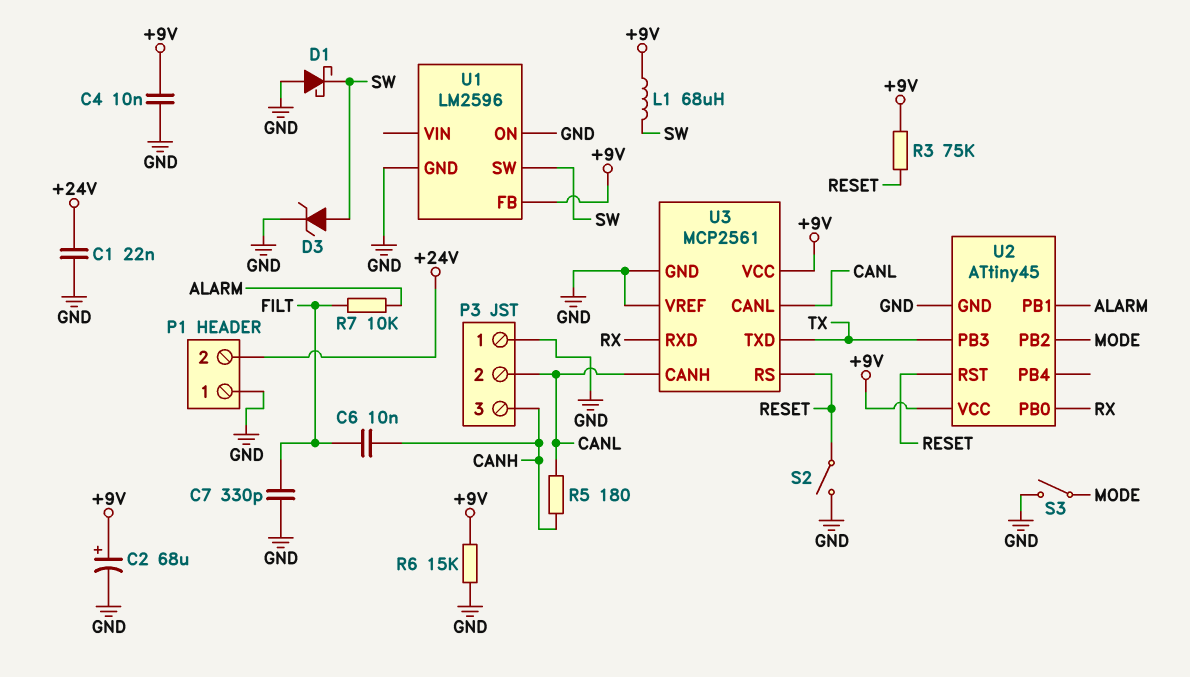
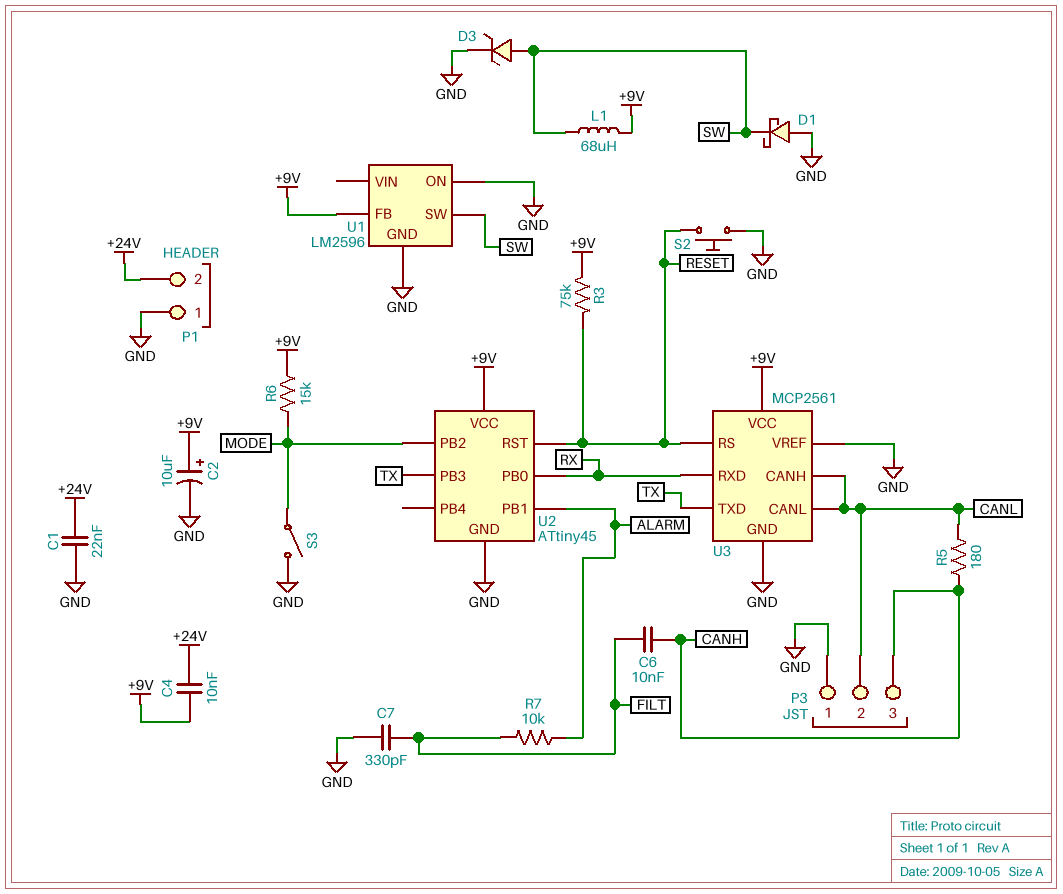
C2: 68uF (plus +9V, minus GND) -> 10uF (plus +9V, minus GND)
C4: 10nF (+9V, GND) -> 10nF (+9V, +24V)
R6: 15k (+9V, GND) -> 15k (+9V, MODE)
S2: switch (GND, RESET) -> button (GND, RESET)

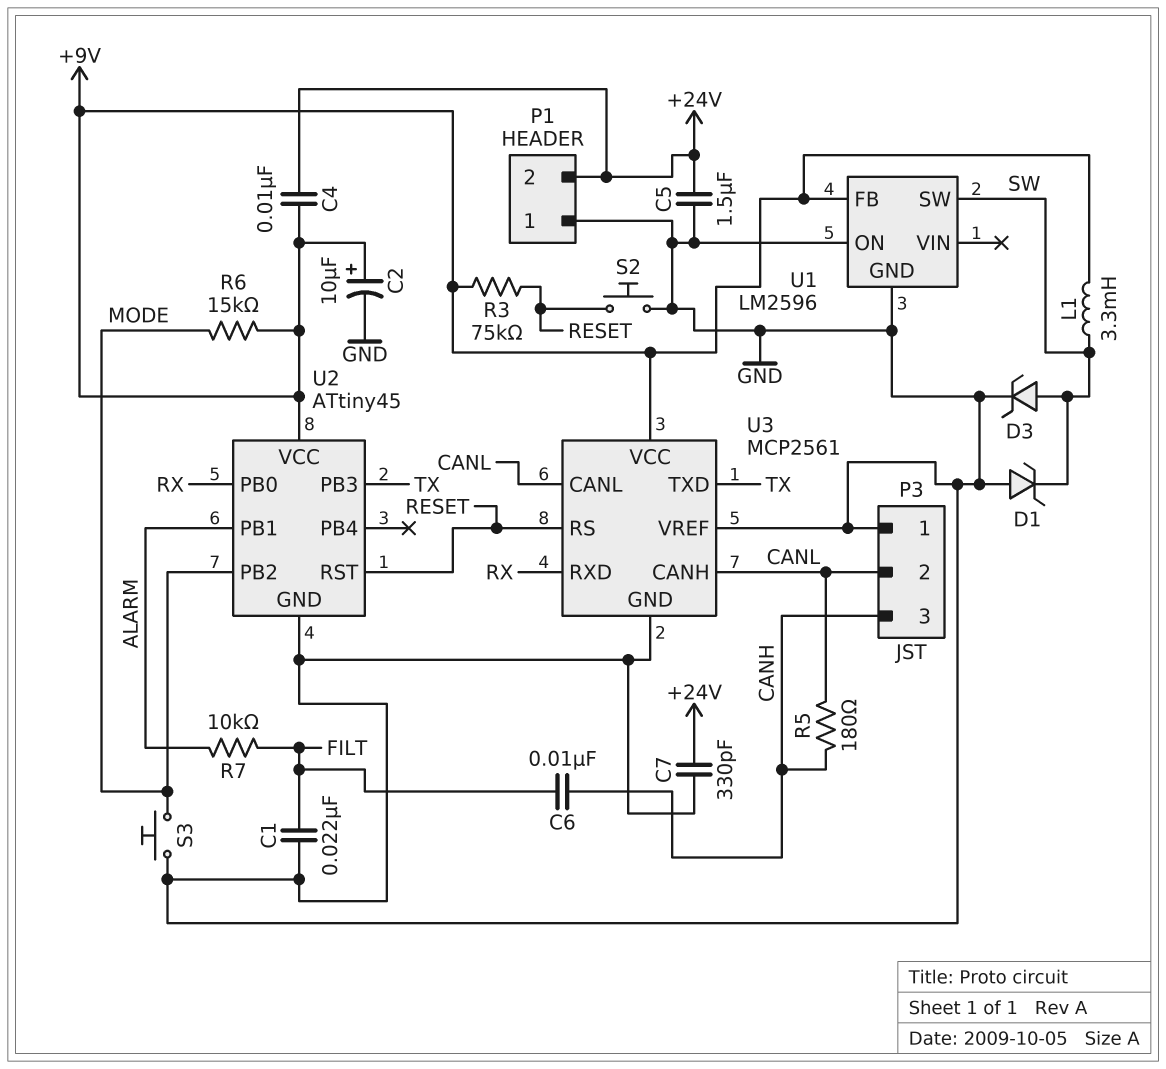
C1: 22nF (+24V, GND) -> 22nF (FILT, GND)
C5: none -> 1.5uF (+24V, GND)
C7: 330pF (FILT, GND) -> 330pF (+24V, GND)
D1: schottky (A GND, K SW) -> zener (A GND, K SW)
L1: 68uH (+9V, SW) -> 3.3mH (+9V, SW)
S3: switch (GND, MODE) -> button (GND, MODE)

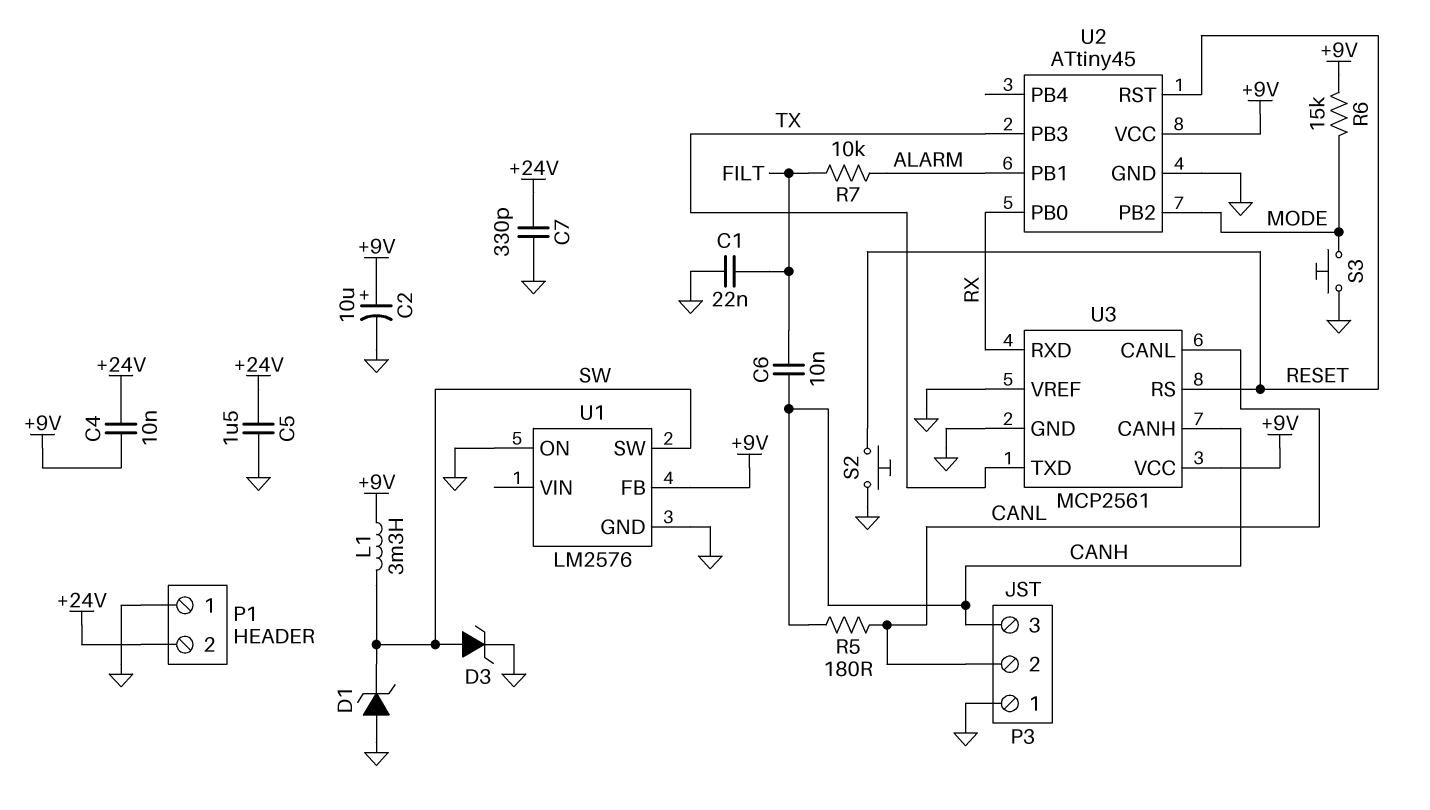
R3: 75k (+9V, RESET) -> none
U1: LM2596 -> LM2576
U3 pin CANH: CANL -> CANH

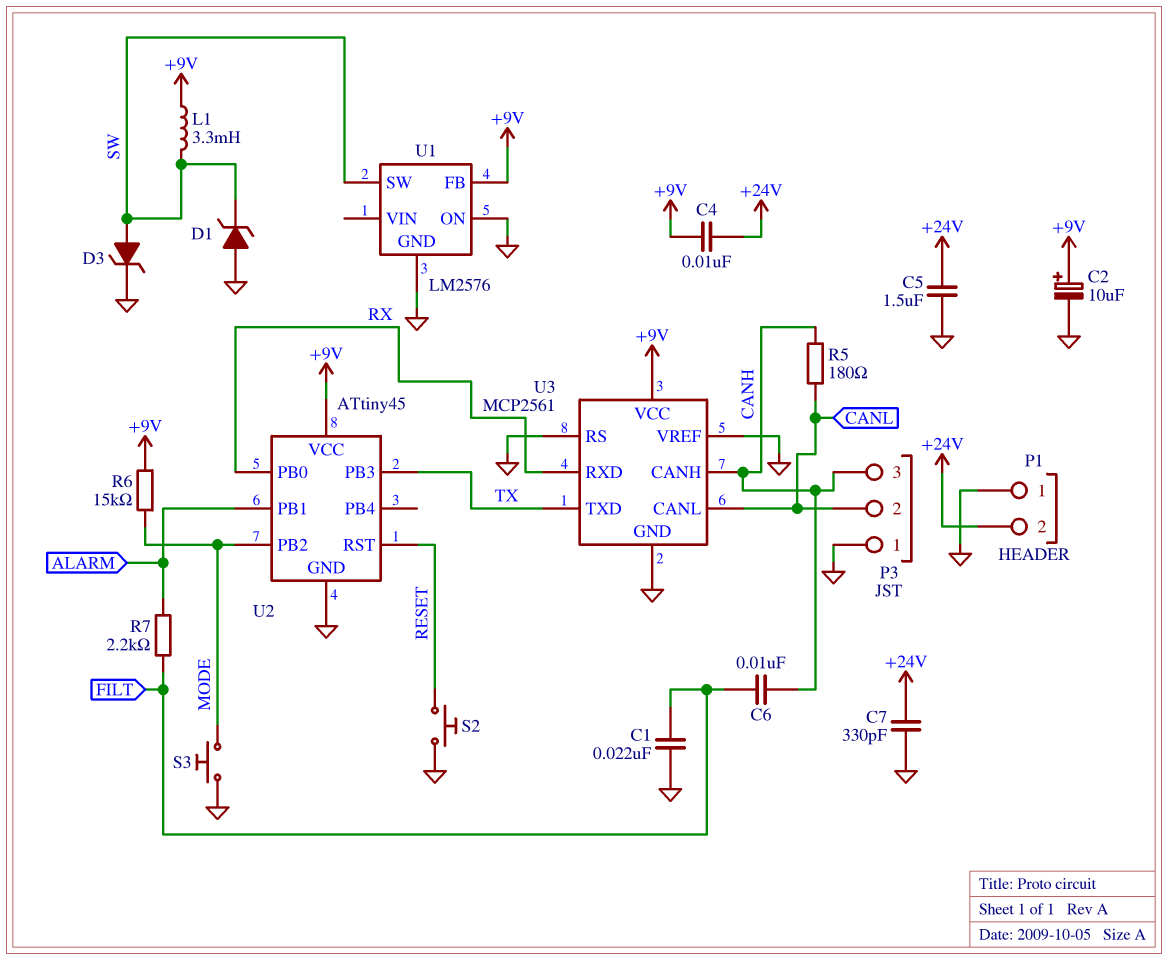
R7: 10k (ALARM, FILT) -> 2.2k (ALARM, FILT)
U3 pin RS: RESET -> GND

